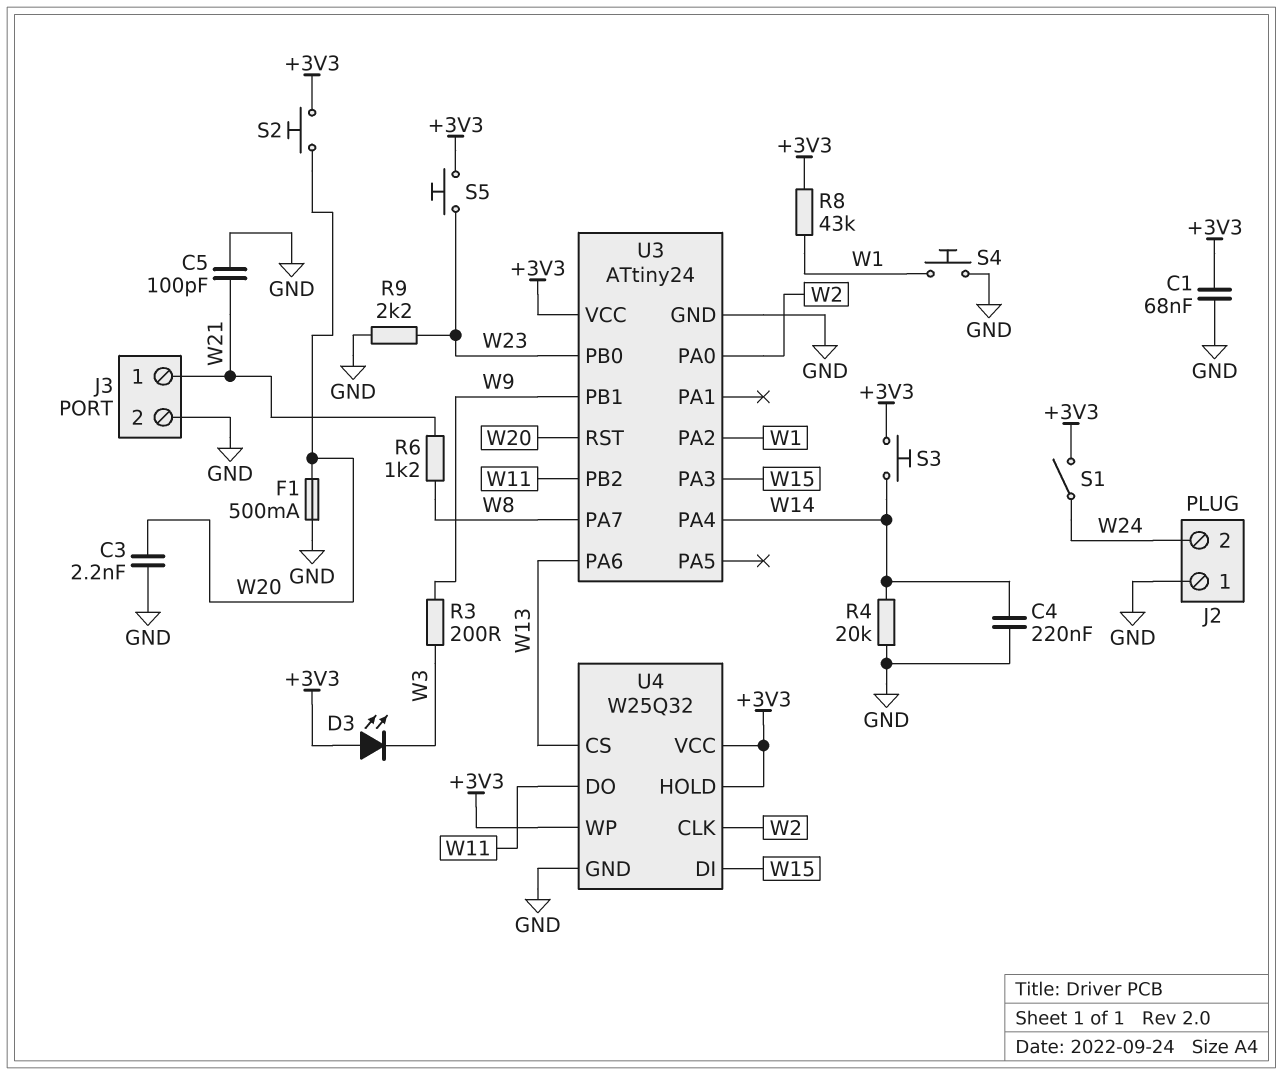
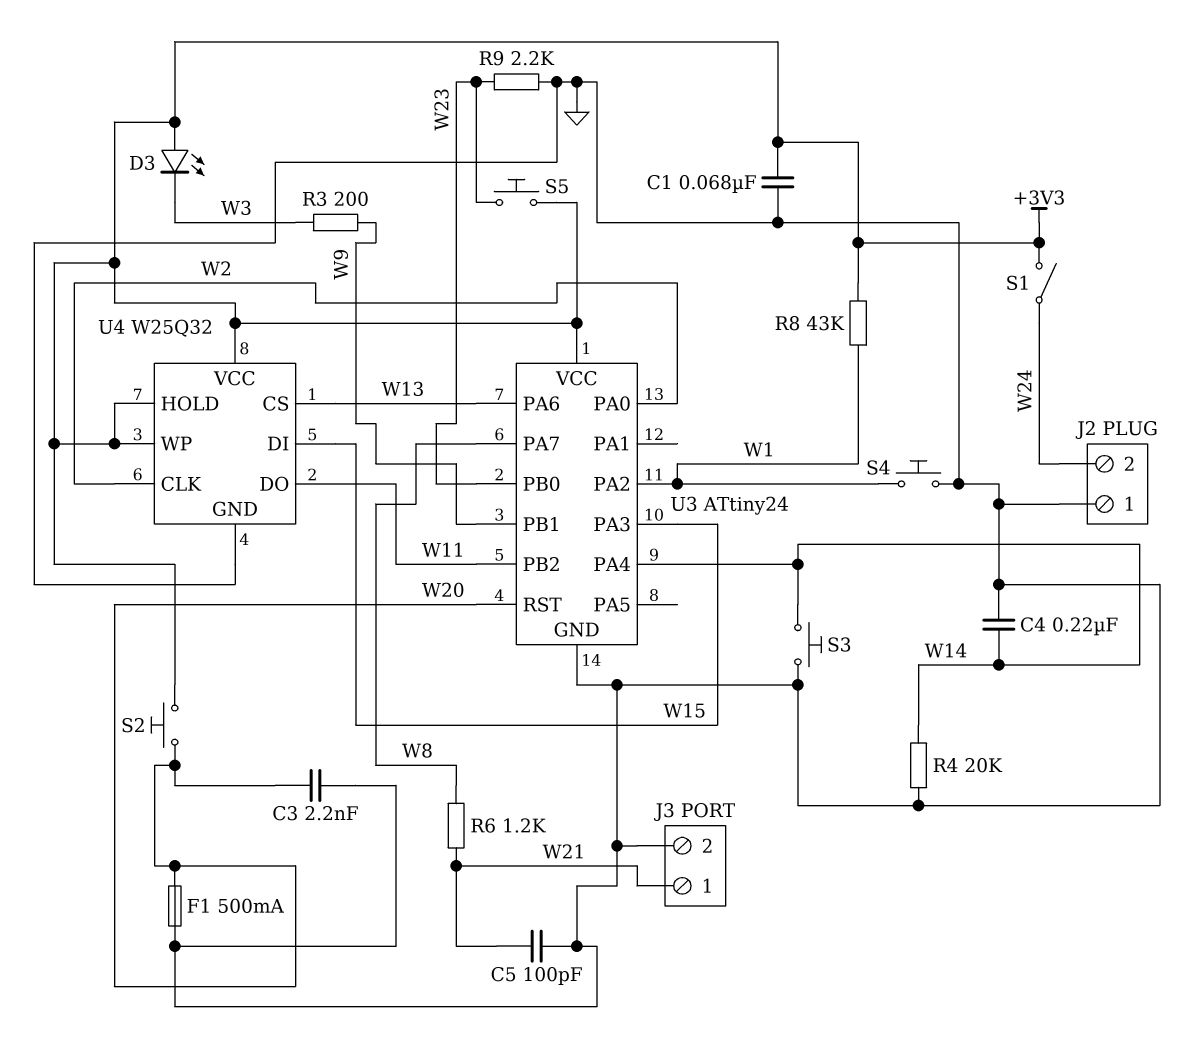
S3: button (+3V3, W14) -> button (GND, W14)

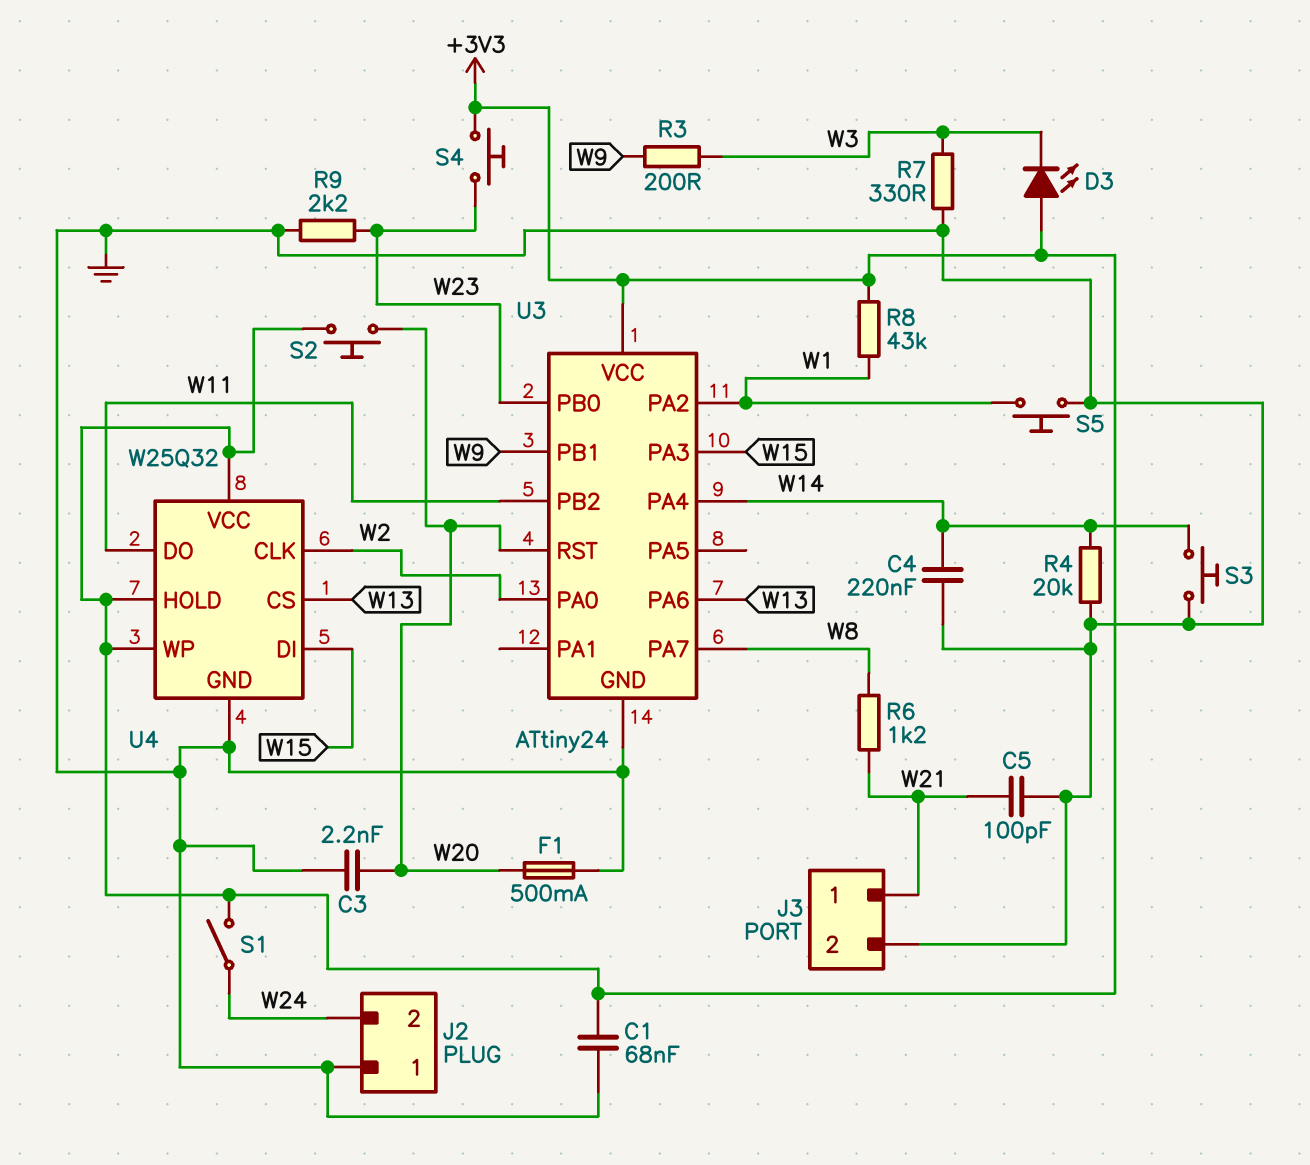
R7: none -> 330 (GND, W3)
S4: button (GND, W1) -> button (+3V3, W23)
S5: button (+3V3, W23) -> button (GND, W1)

